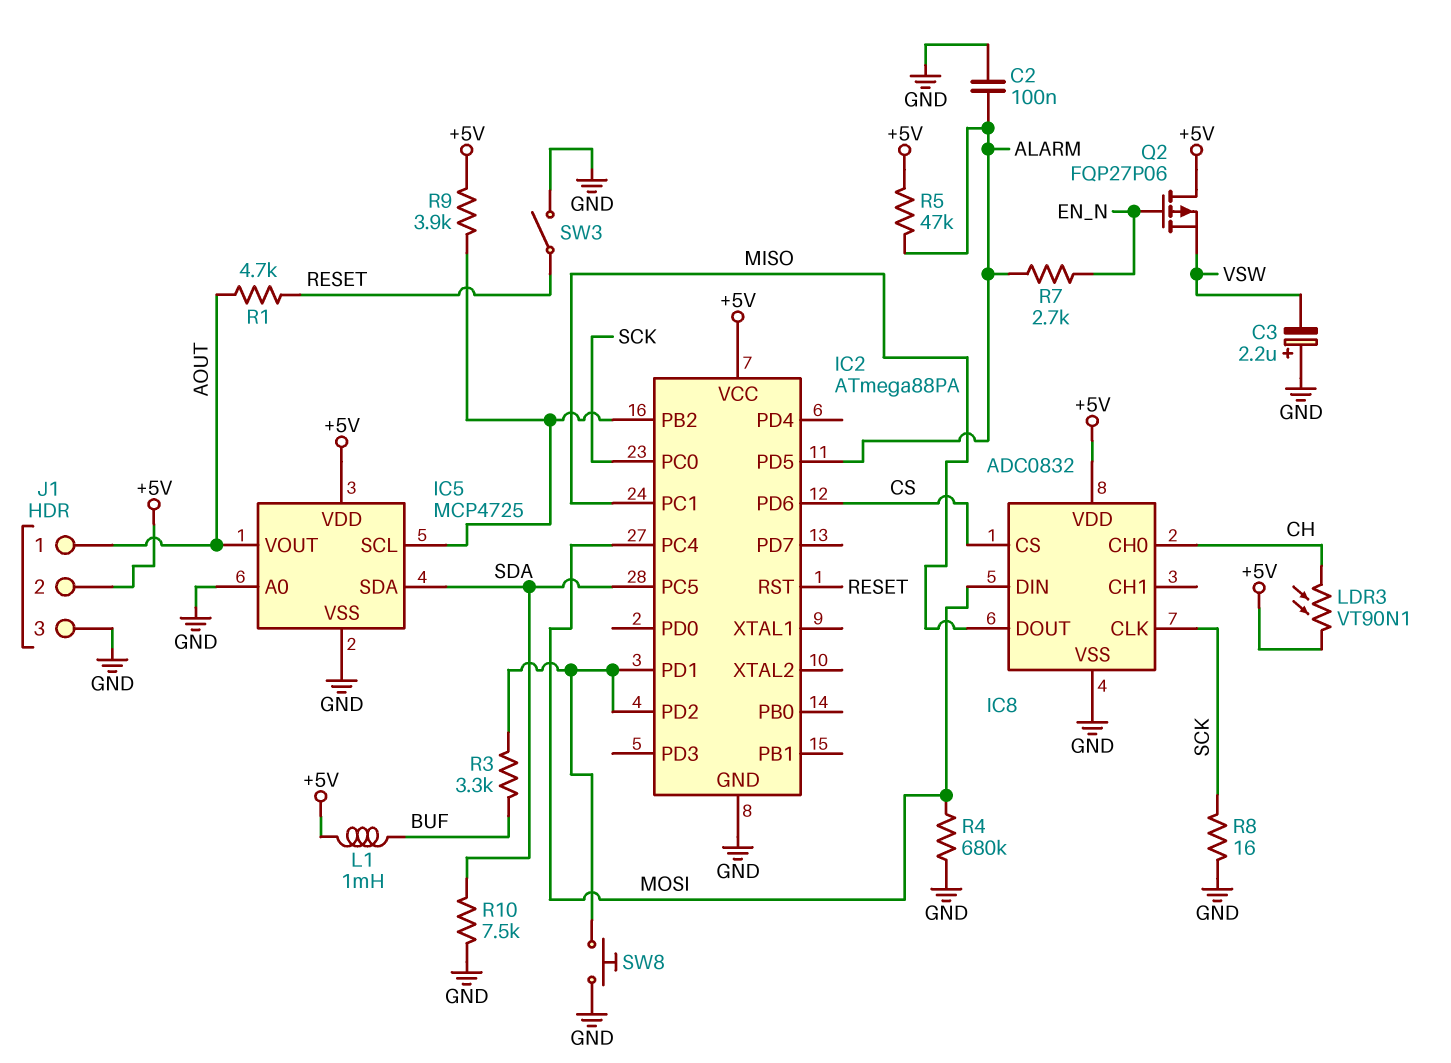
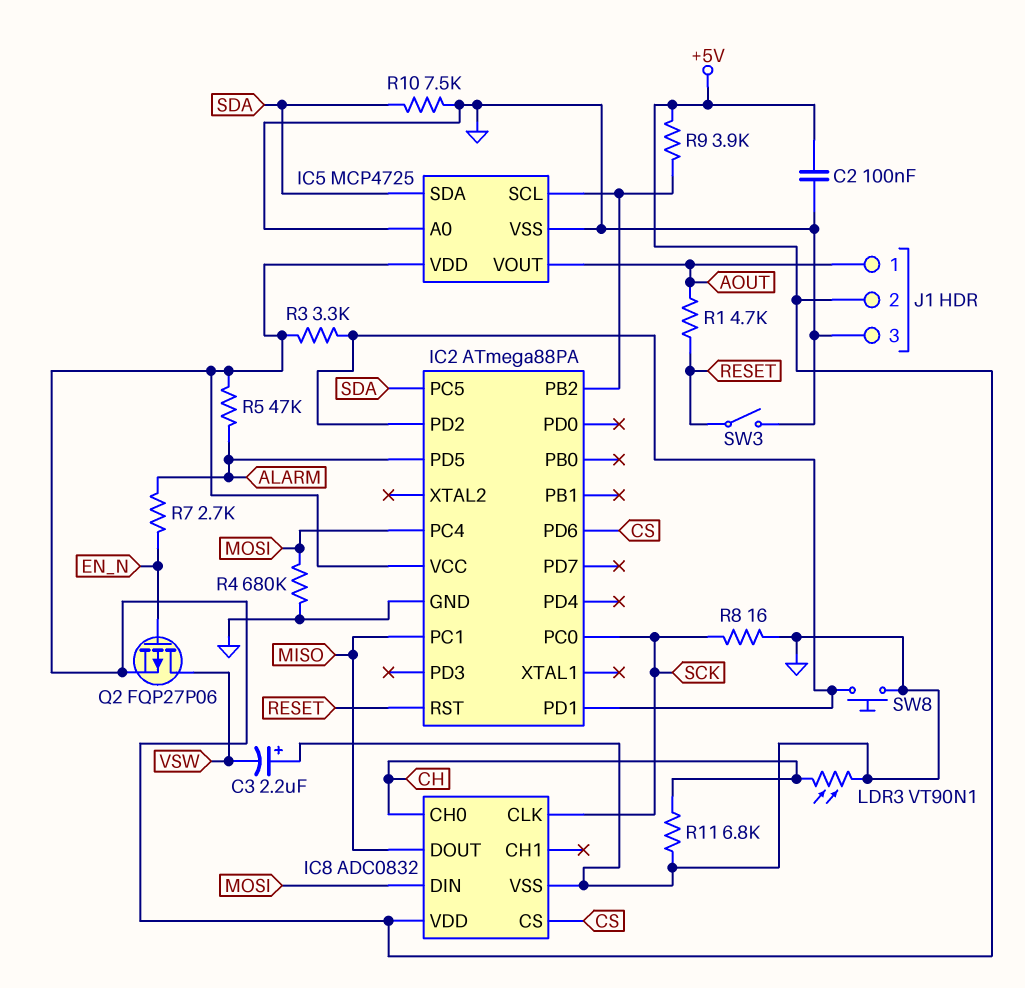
C2: 100nF (ALARM, GND) -> 100nF (+5V, GND)
L1: 1mH (+5V, BUF) -> none
LDR3: VT90N1 (+5V, CH) -> VT90N1 (CH, GND)
Q2: PMOS FQP27P06 (G EN_N, D +5V, S VSW) -> PMOS FQP27P06 (G EN_N, D VSW, S +5V)
R3: 3.3k (BUF, IC2/PD1) -> 3.3k (+5V, IC2/PD1)
R11: none -> 6.8k (CH, GND)

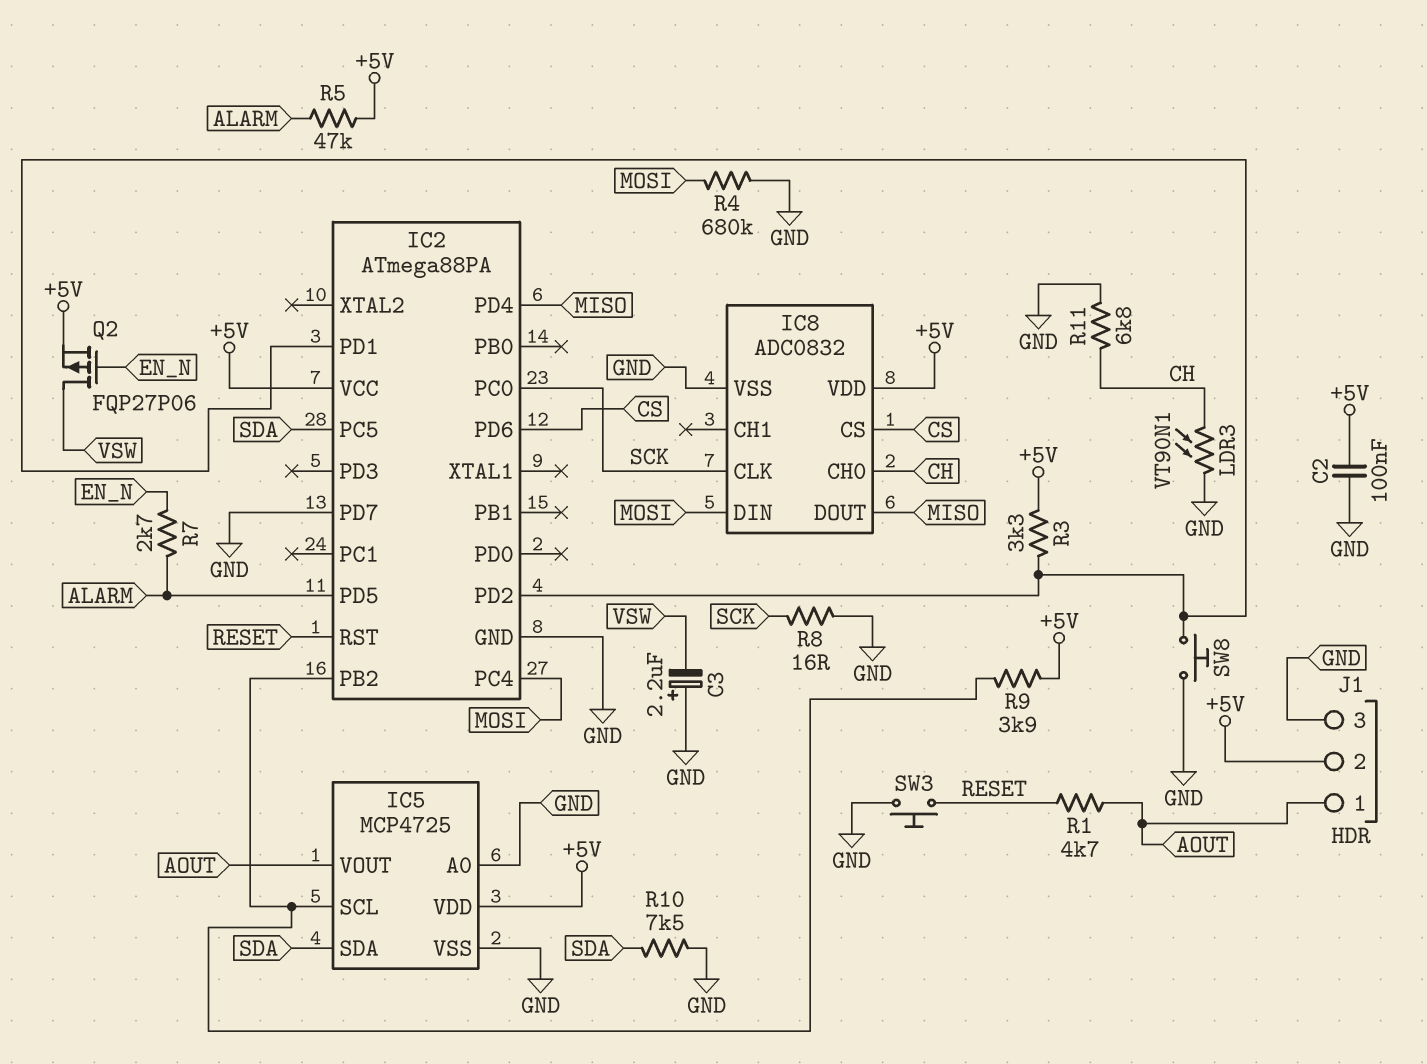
IC2 pin PC1: MISO -> none
IC2 pin PD4: none -> MISO
IC2 pin PD7: none -> GND
SW3: switch (GND, RESET) -> button (GND, RESET)

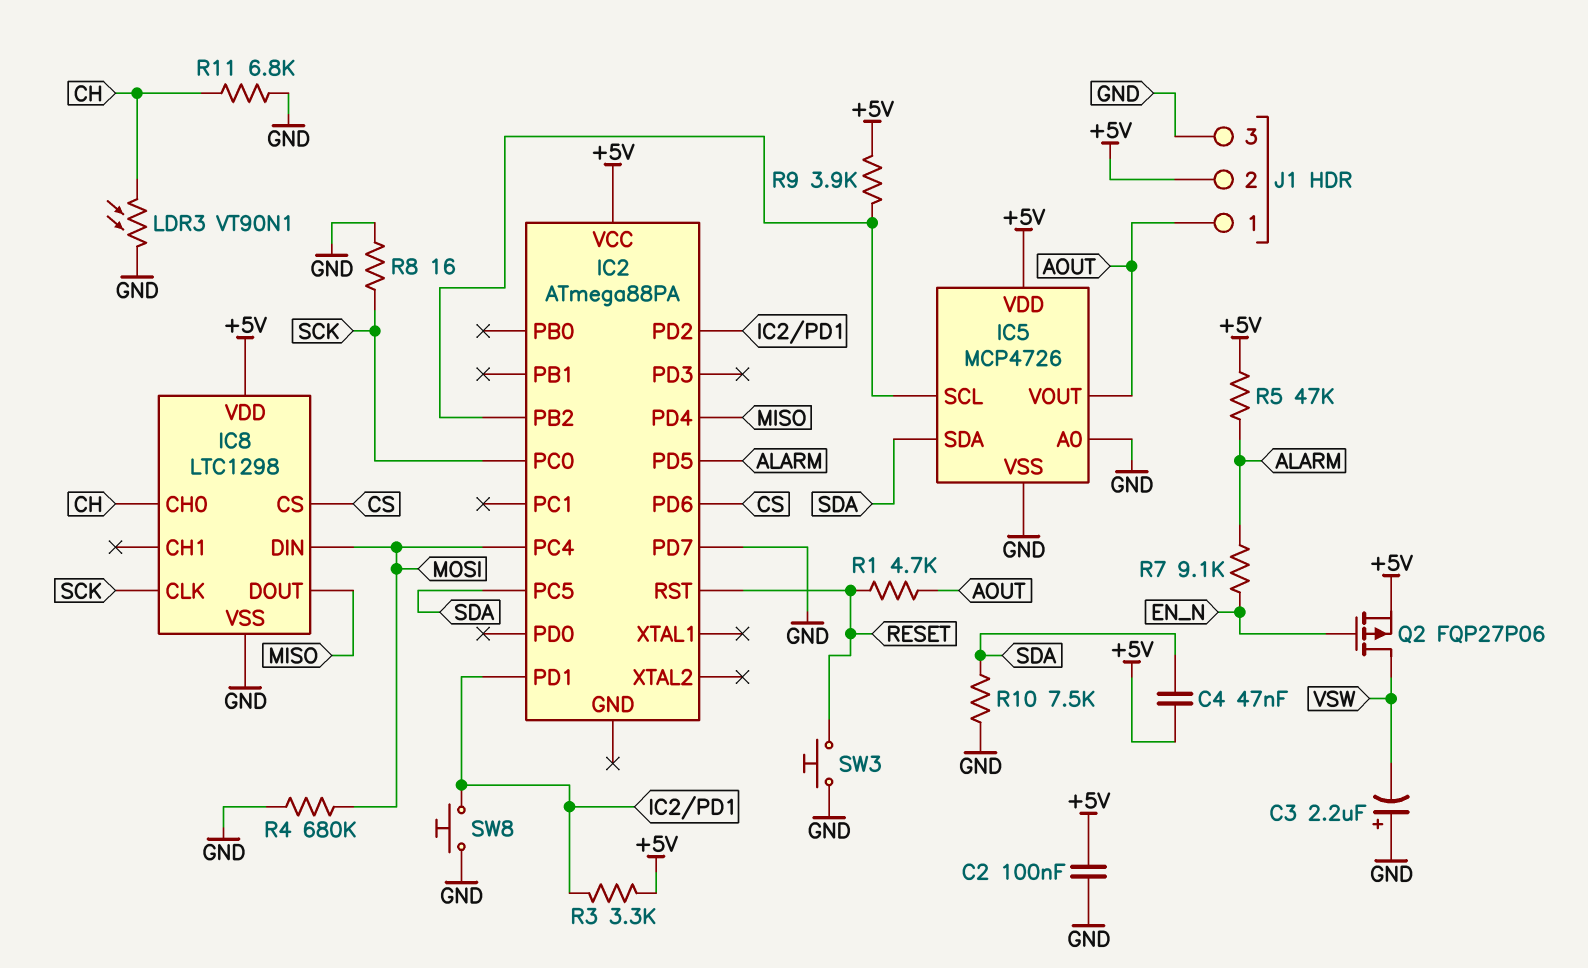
C4: none -> 47nF (+5V, SDA)
IC2 pin GND: GND -> none
IC5: MCP4725 -> MCP4726
IC8: ADC0832 -> LTC1298
R7: 2.7k (ALARM, EN_N) -> 9.1k (ALARM, EN_N)

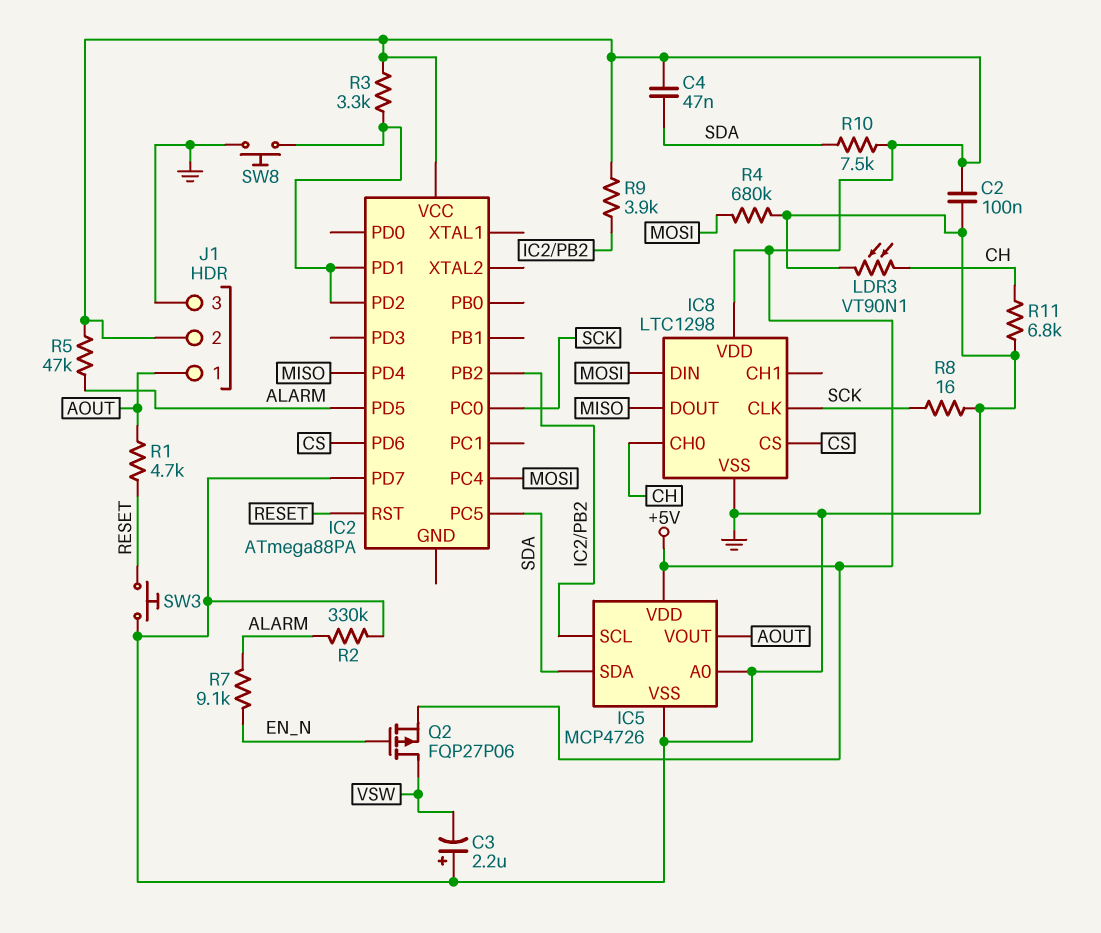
R2: none -> 330k (ALARM, GND)
R10: 7.5k (GND, SDA) -> 7.5k (+5V, SDA)

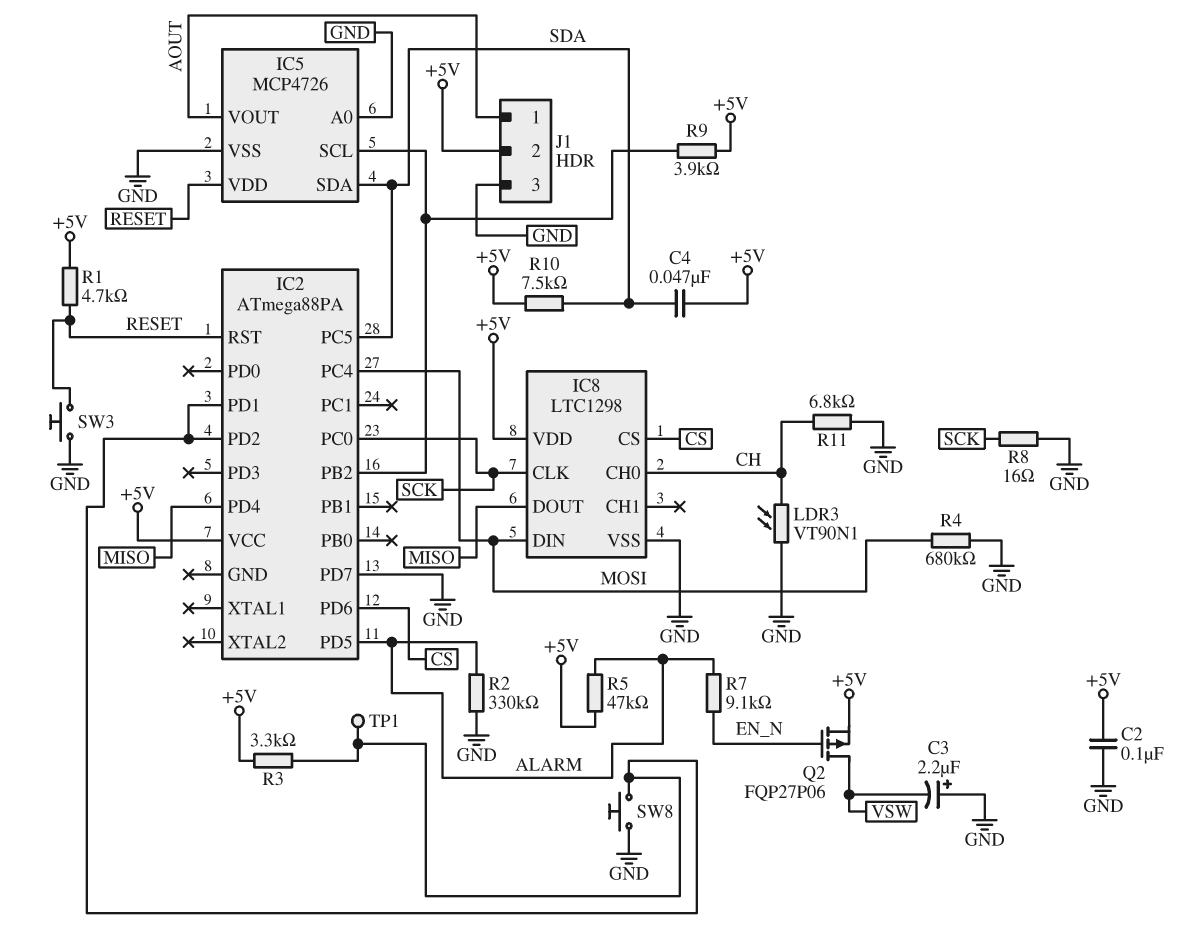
IC5 pin VDD: +5V -> RESET
R1: 4.7k (AOUT, RESET) -> 4.7k (+5V, RESET)
TP1: none -> test point (IC2/PD1)

